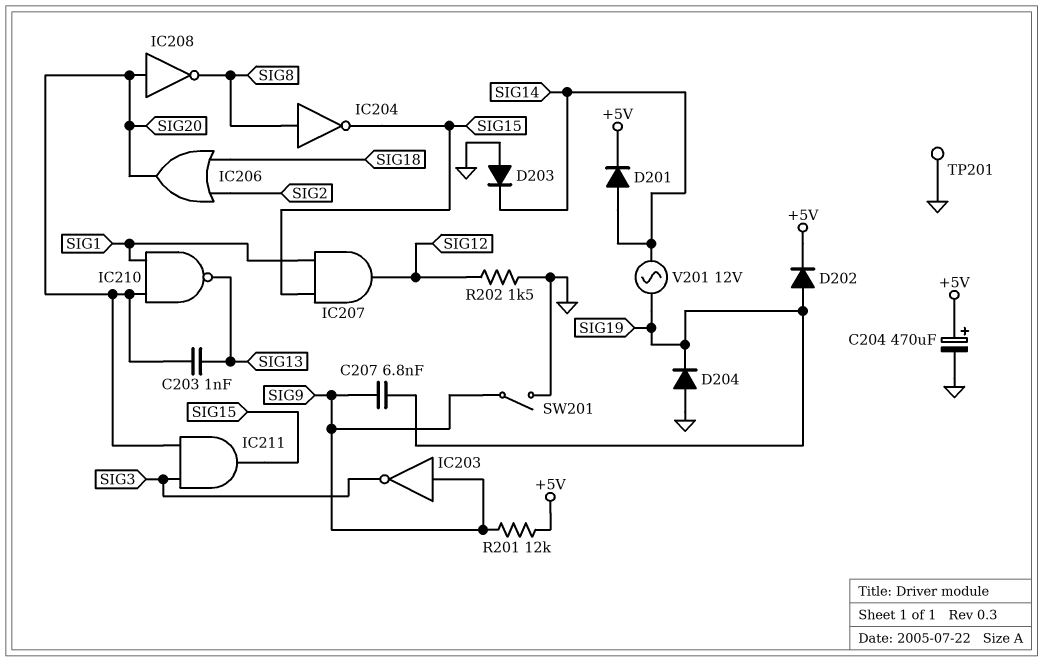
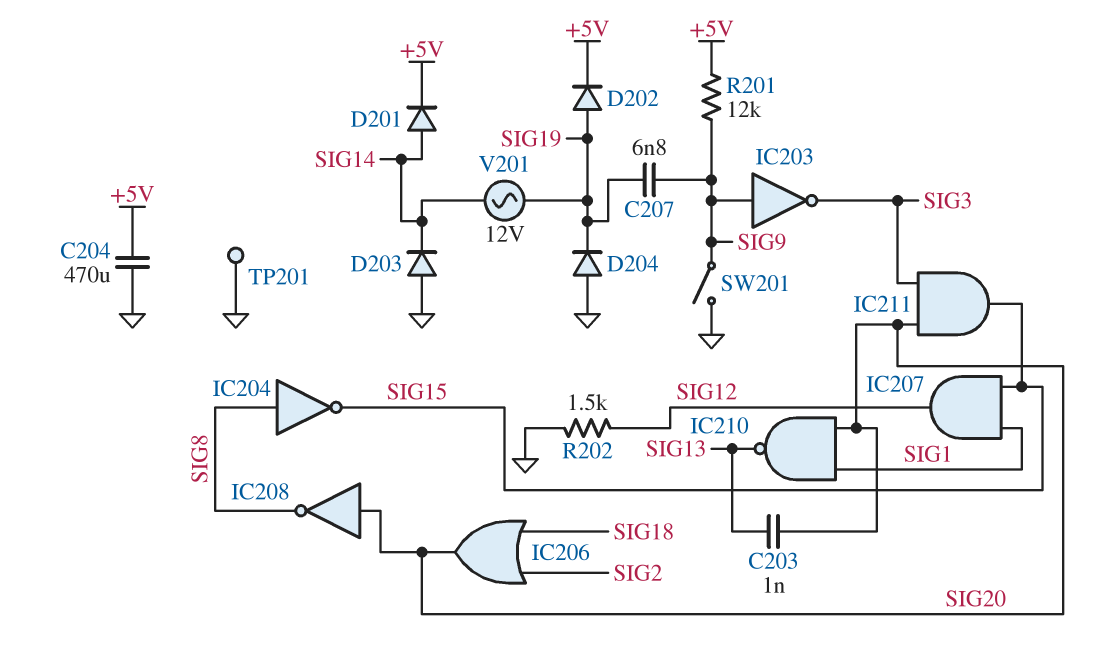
C204: 470uF (plus +5V, minus GND) -> 470uF (+5V, GND)

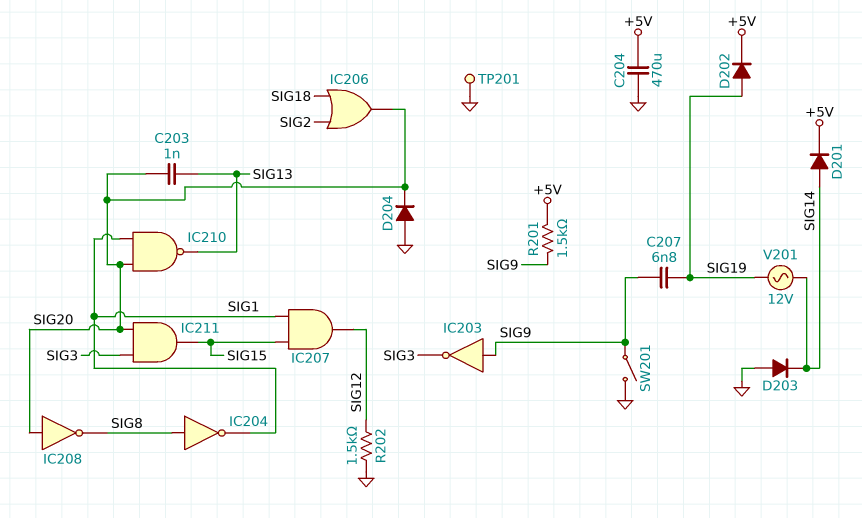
D204: diode (A GND, K SIG19) -> diode (A GND, K SIG20)
IC204: NOT (in SIG8, out SIG15) -> NOT (in SIG8, out SIG1)
R201: 12k (+5V, SIG9) -> 1.5k (+5V, SIG9)

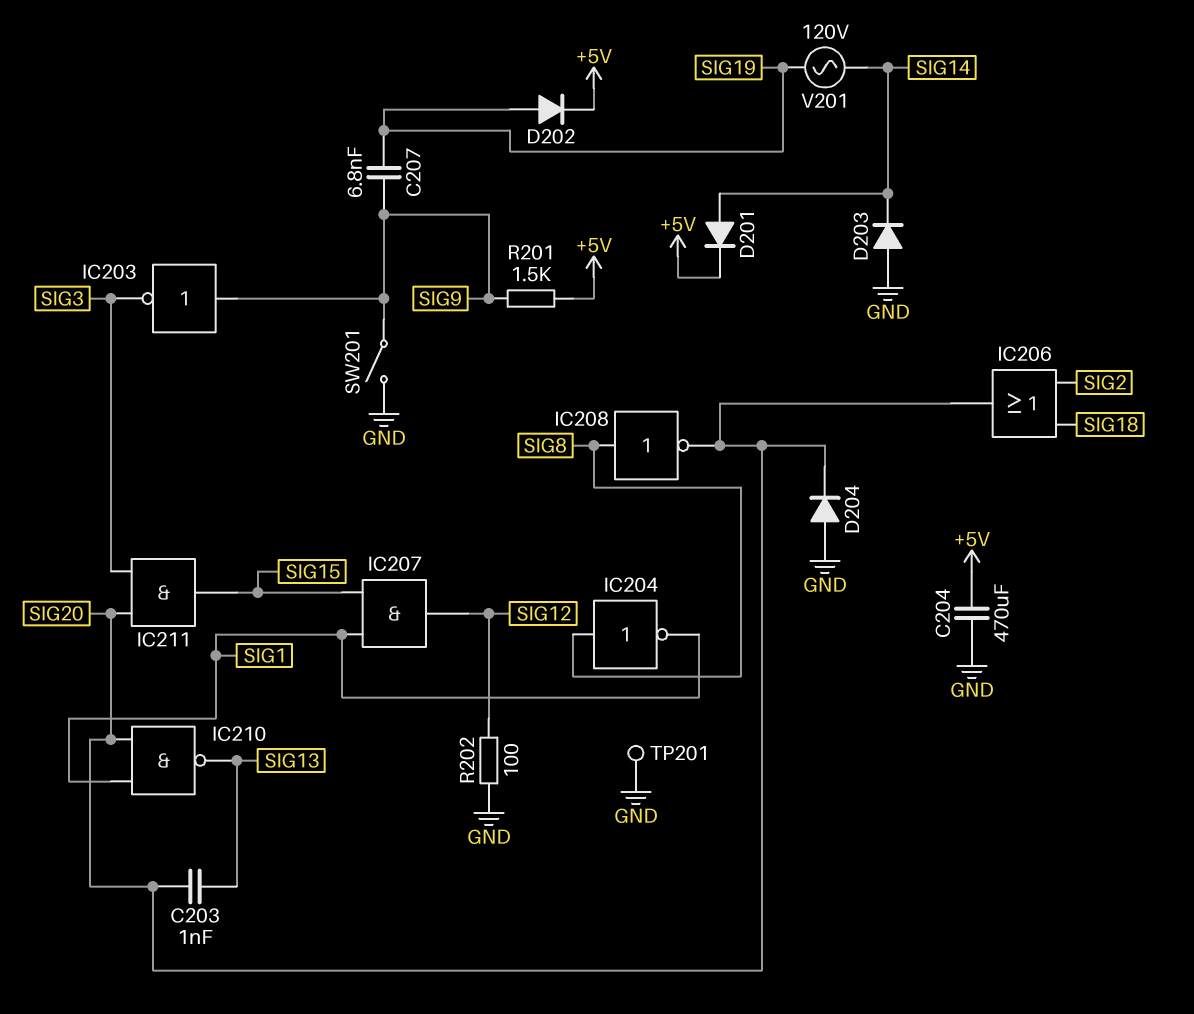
IC208: NOT (in SIG20, out SIG8) -> NOT (in SIG8, out SIG20)
R202: 1.5k (GND, SIG12) -> 100 (GND, SIG12)
V201: AC 12V (SIG14, SIG19) -> AC 120V (SIG14, SIG19)

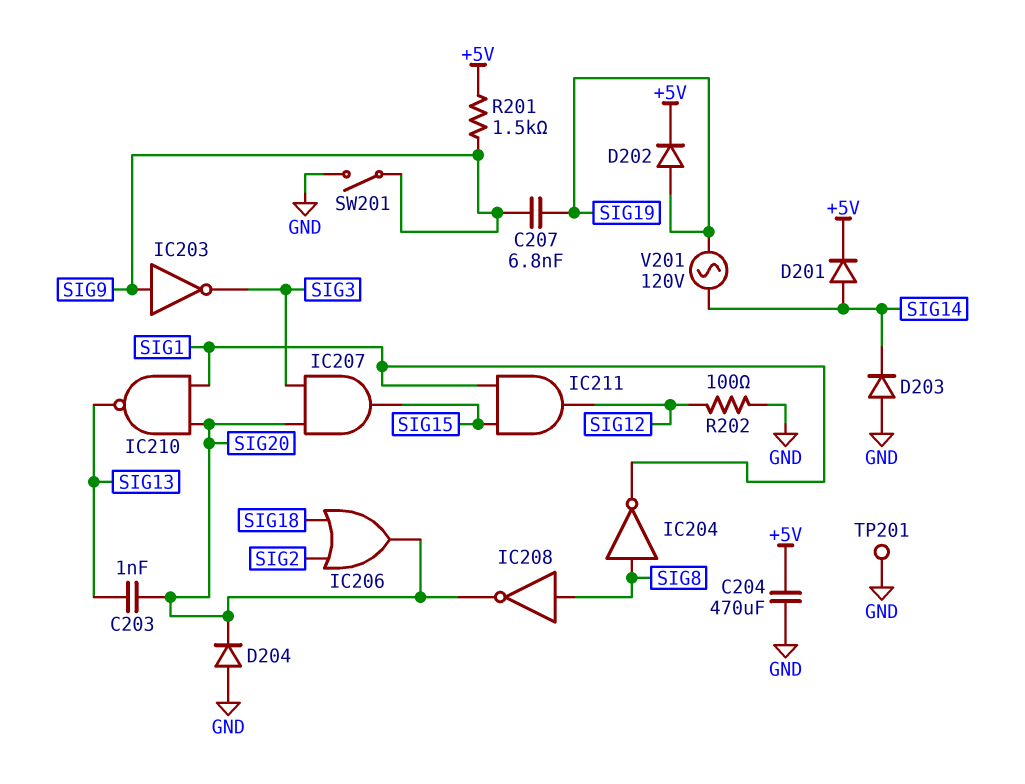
IC207: AND (in SIG1, in SIG15, out SIG12) -> AND (in SIG3, in SIG20, out SIG15)
IC211: AND (in SIG3, in SIG20, out SIG15) -> AND (in SIG1, in SIG15, out SIG12)

